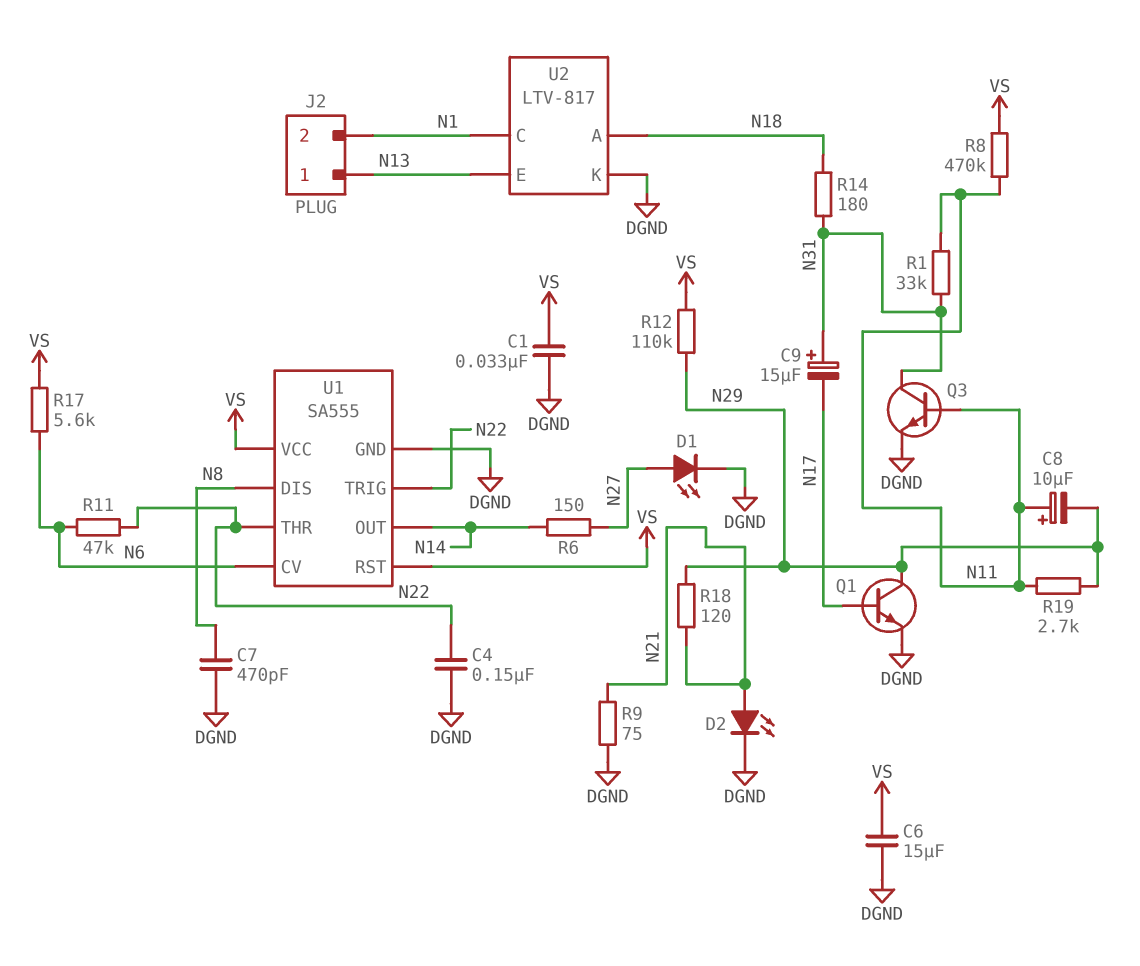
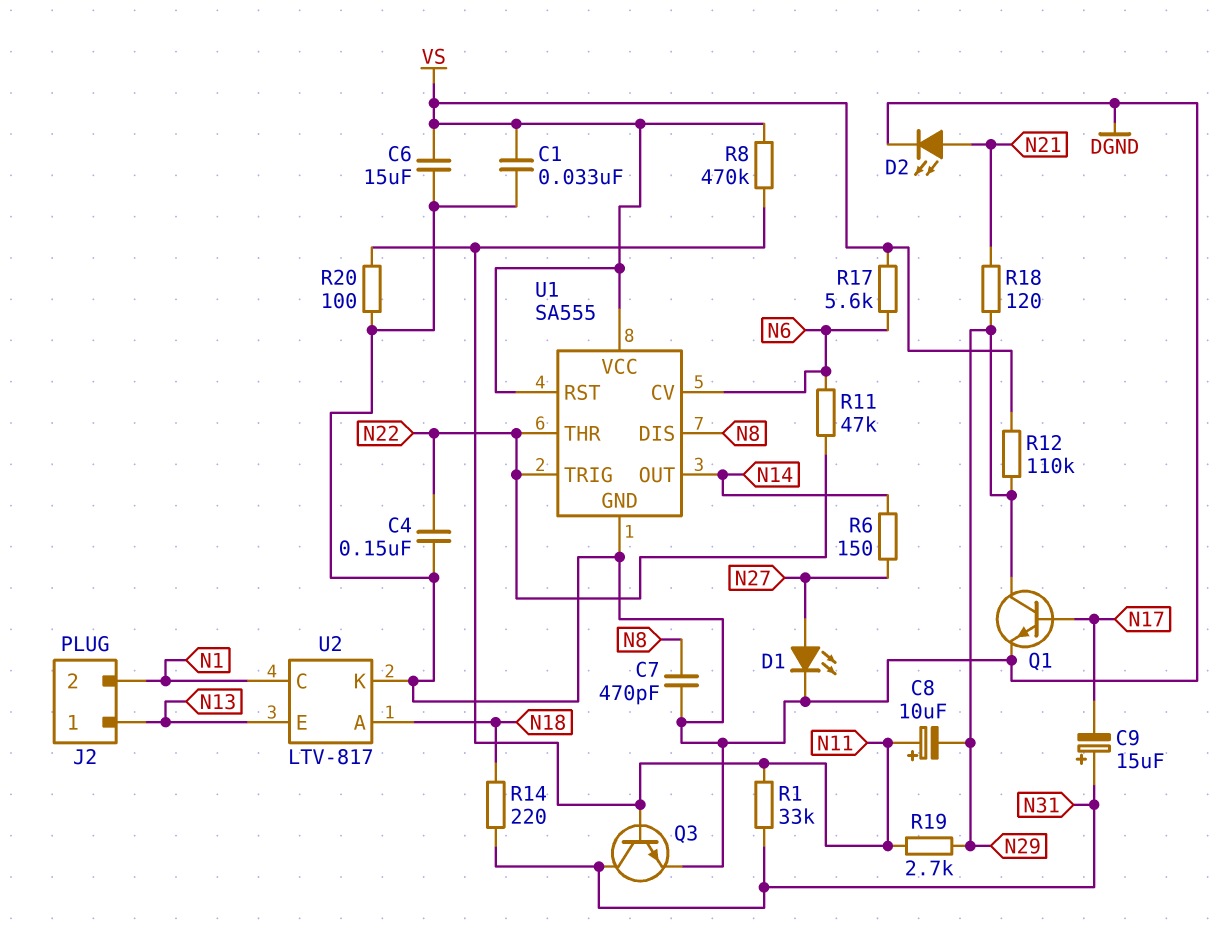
R9: 75 (DGND, N21) -> none
R14: 180 (N18, N31) -> 220 (N18, N31)
R20: none -> 100 (DGND, N11)

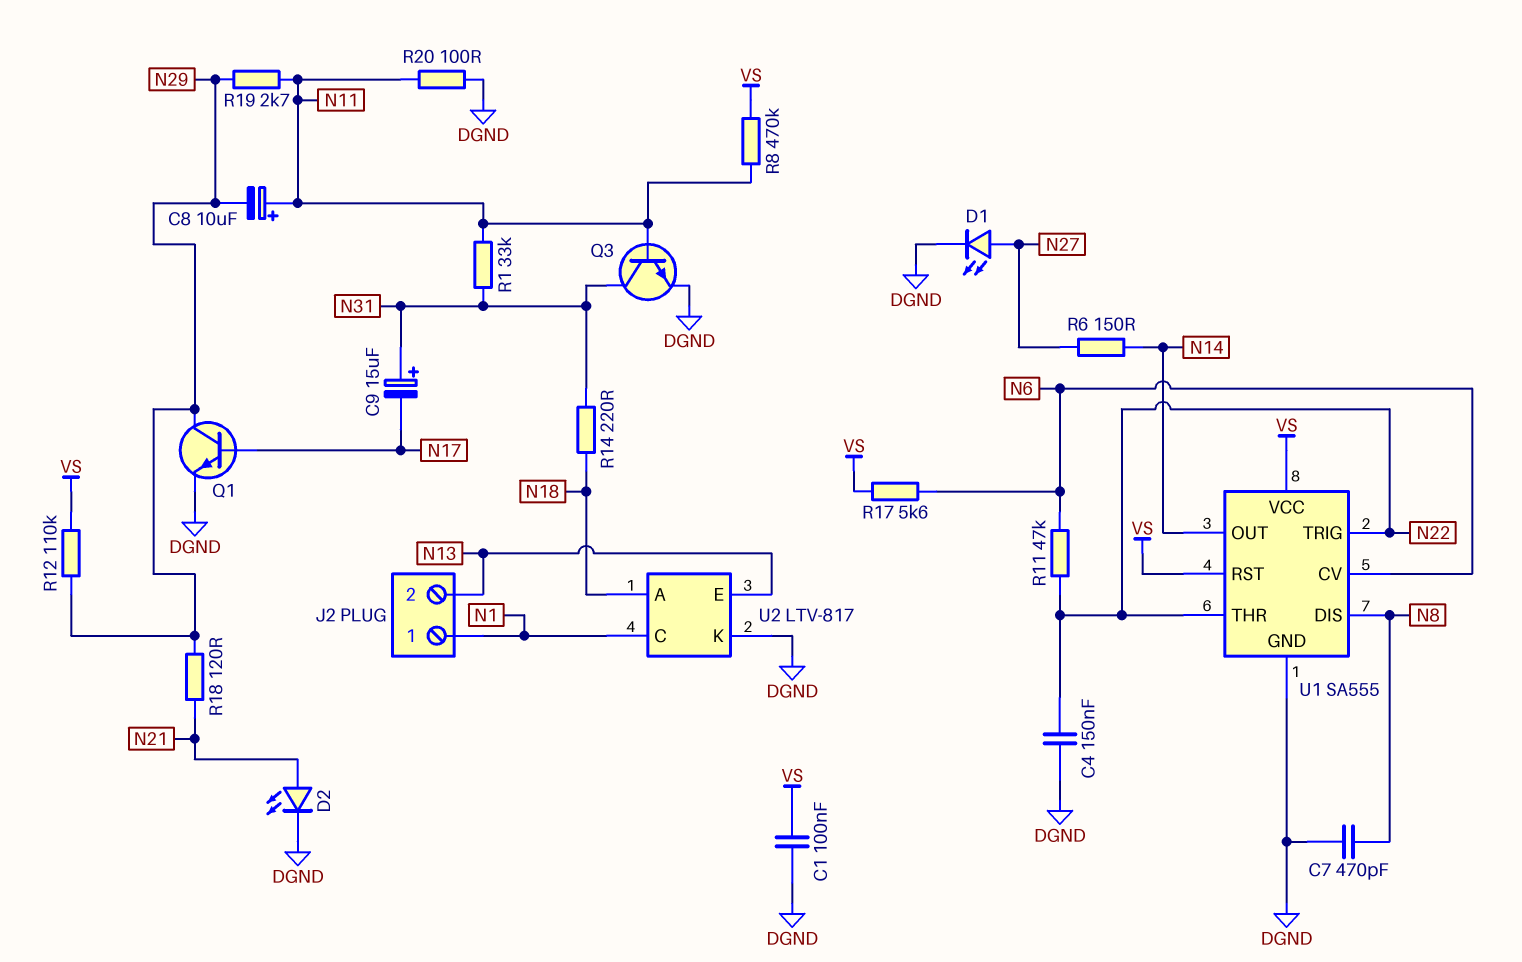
C1: 33nF (DGND, VS) -> 100nF (DGND, VS)
C6: 15uF (DGND, VS) -> none
J2 pin 1: N13 -> N1
J2 pin 2: N1 -> N13

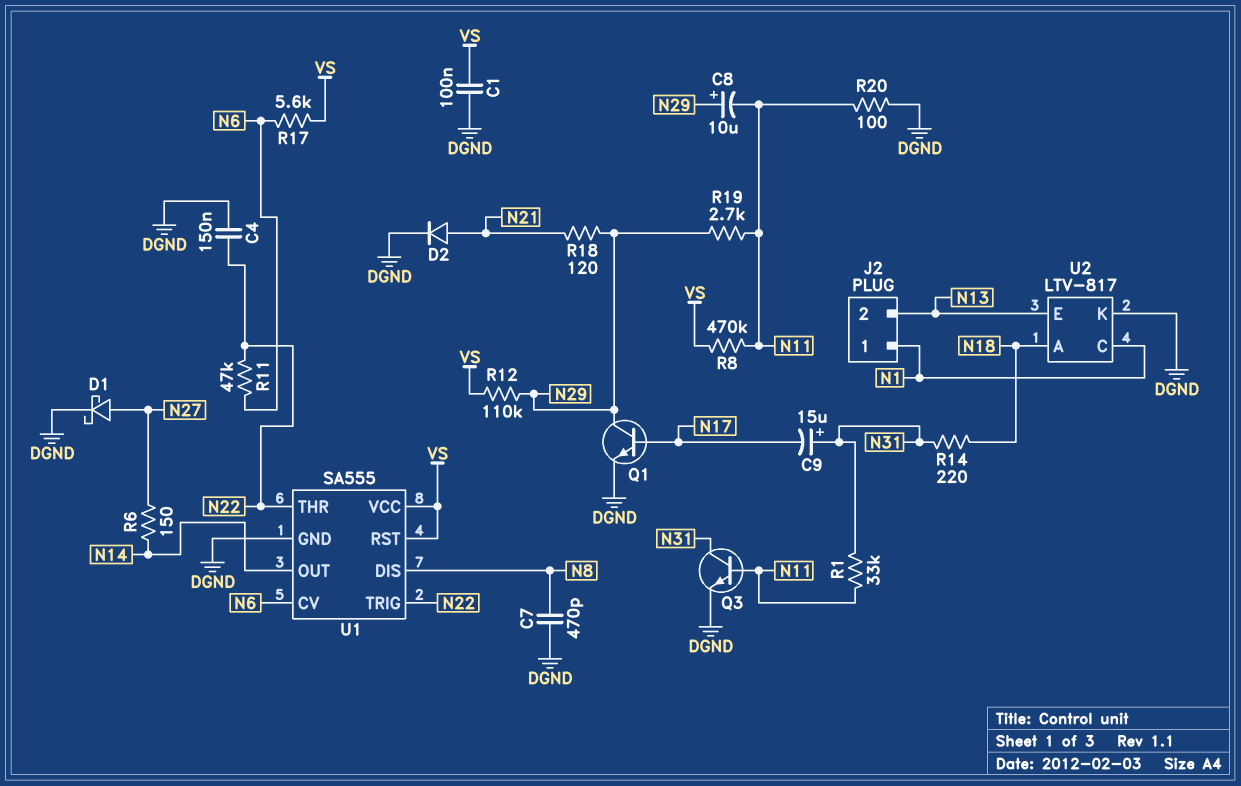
C8: 10uF (plus N11, minus N29) -> 10uF (plus N29, minus N11)
D1: LED (A N27, K DGND) -> schottky (A N27, K DGND)
D2: LED (A N21, K DGND) -> diode (A N21, K DGND)

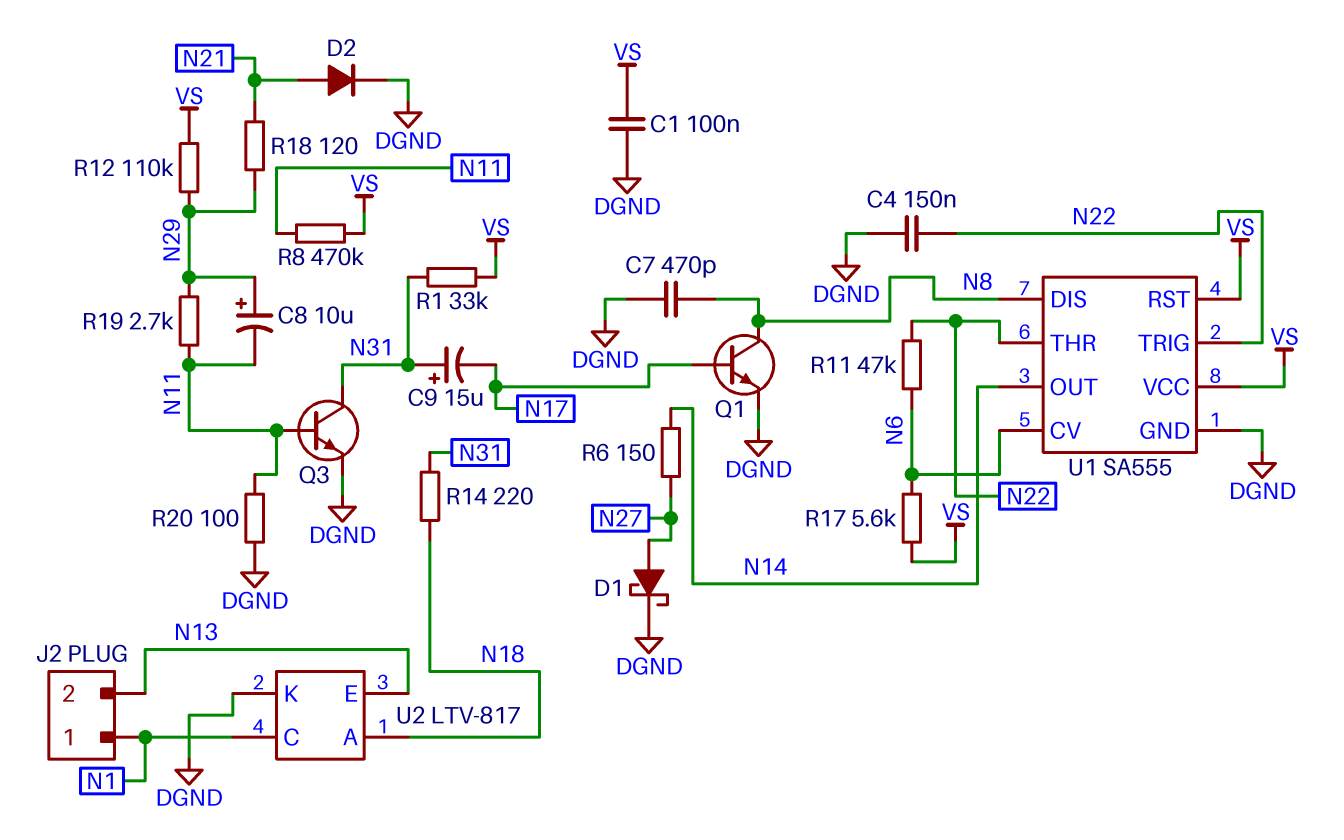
Q1: NPN (B N17, C N29, E DGND) -> NPN (B N17, C N8, E DGND)
R1: 33k (N11, N31) -> 33k (N31, VS)

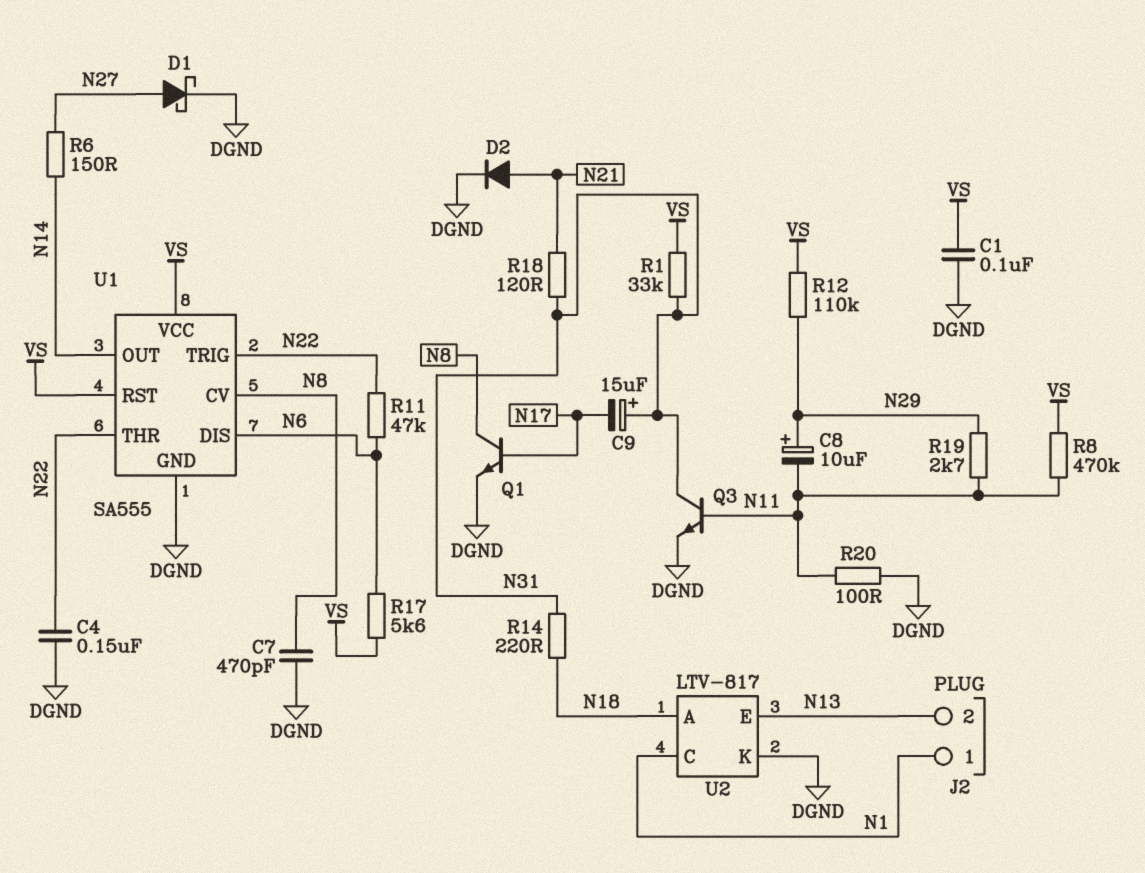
R18: 120 (N21, N29) -> 120 (N21, N31)
U1 pin CV: N6 -> N8
U1 pin DIS: N8 -> N6

